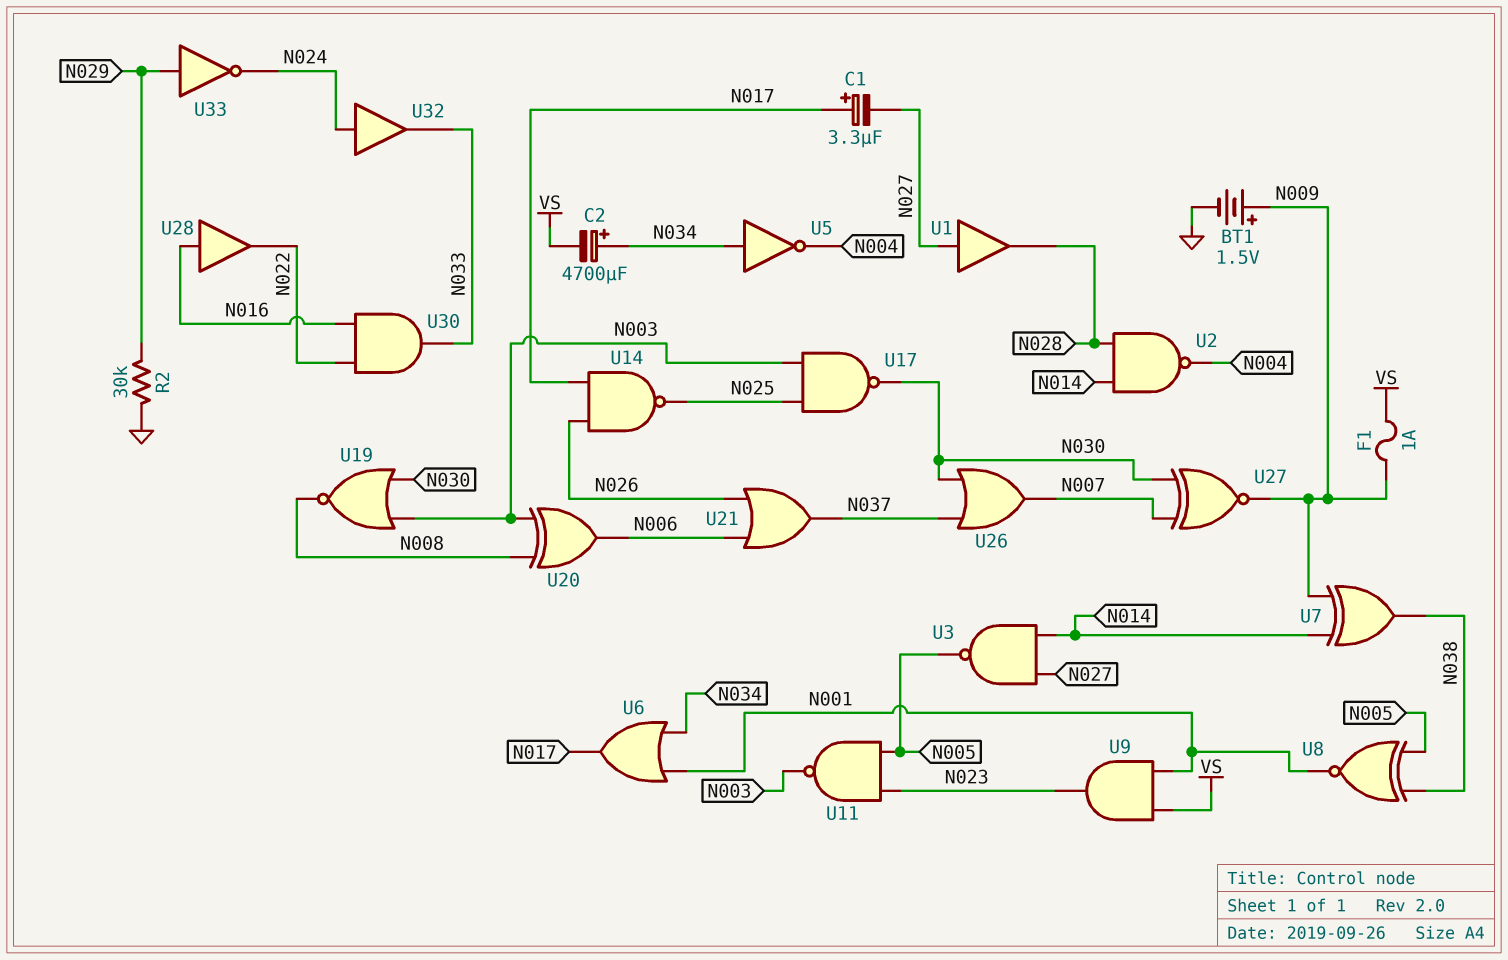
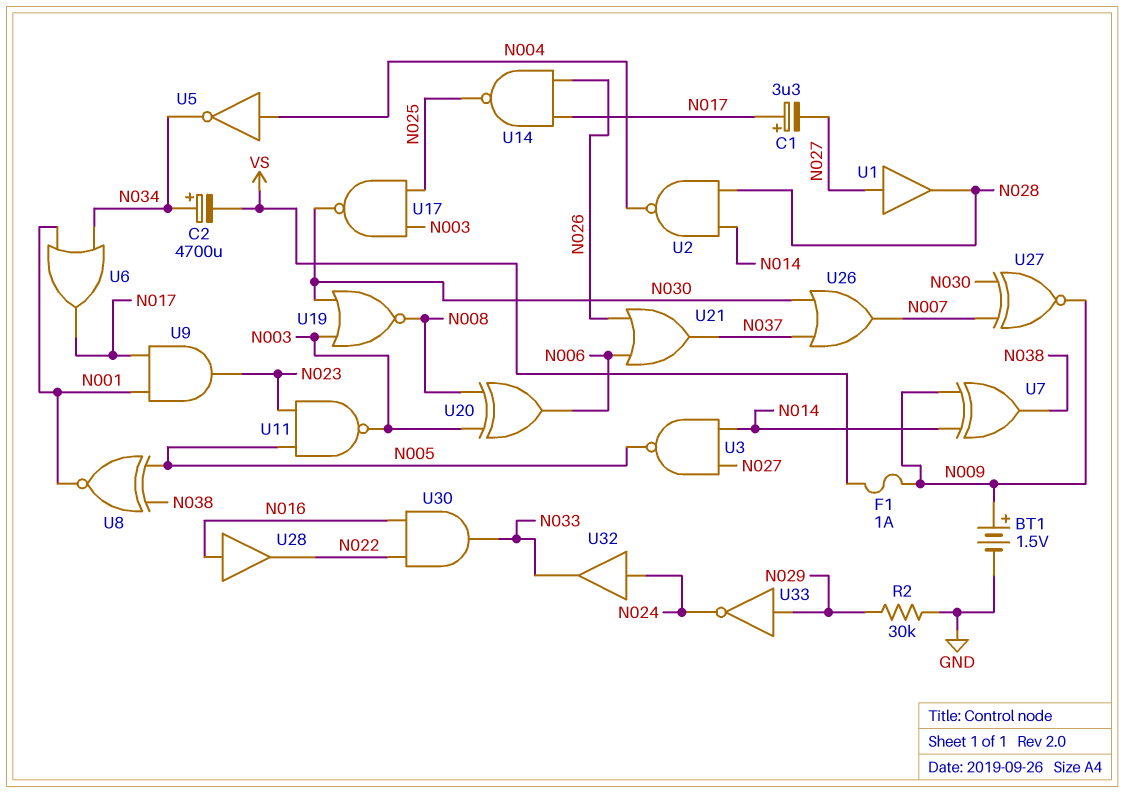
U5: NOT (in N034, out N004) -> NOT (in N004, out N034)
U9: AND (in N001, in VS, out N023) -> AND (in N001, in N017, out N023)

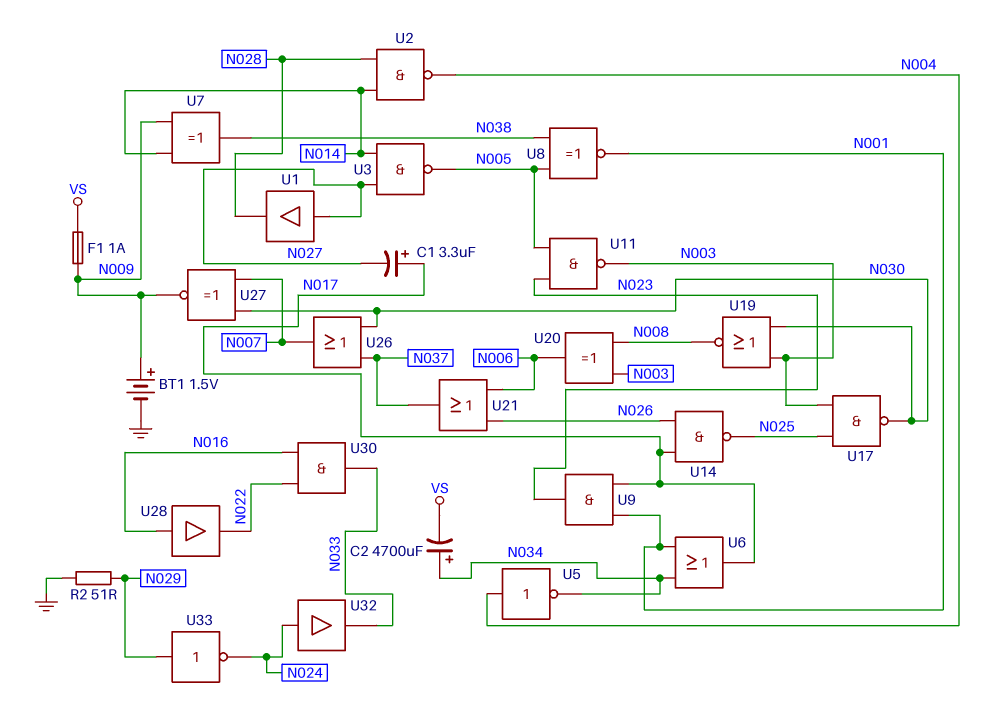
R2: 30k (GND, N029) -> 51 (GND, N029)

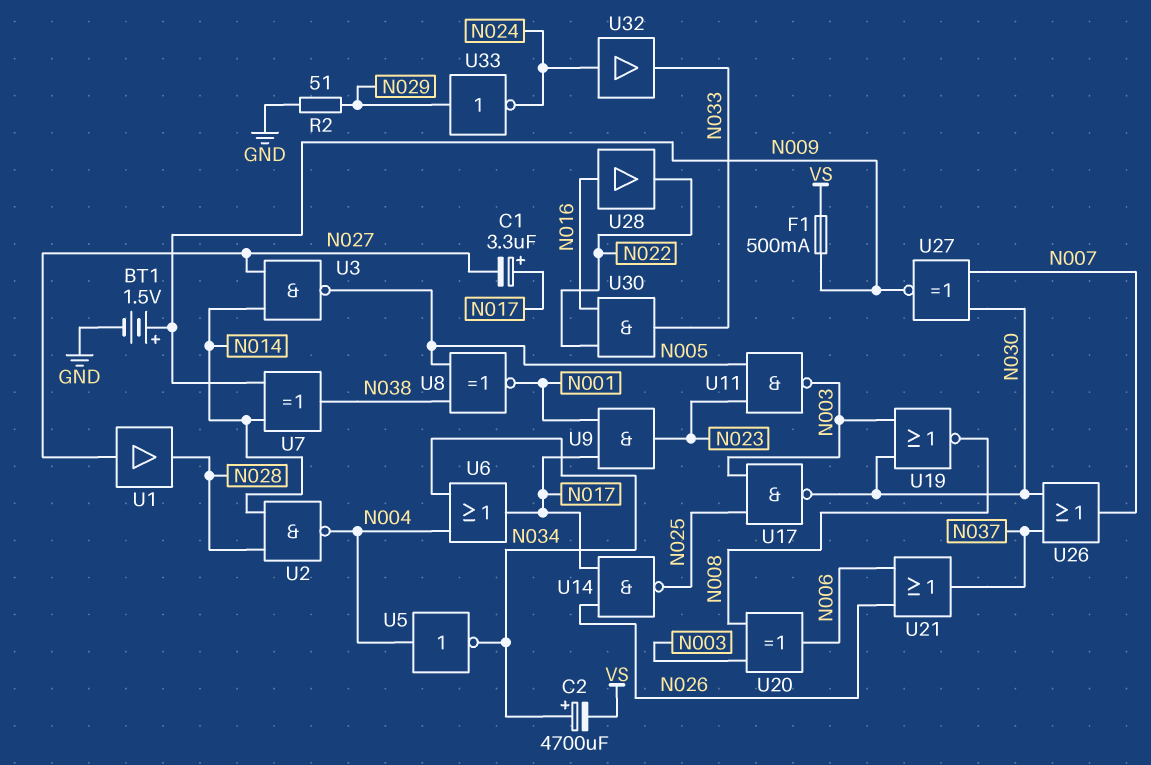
F1: 1A (N009, VS) -> 500mA (N009, VS)
U6: OR (in N001, in N034, out N017) -> OR (in N004, in N034, out N017)

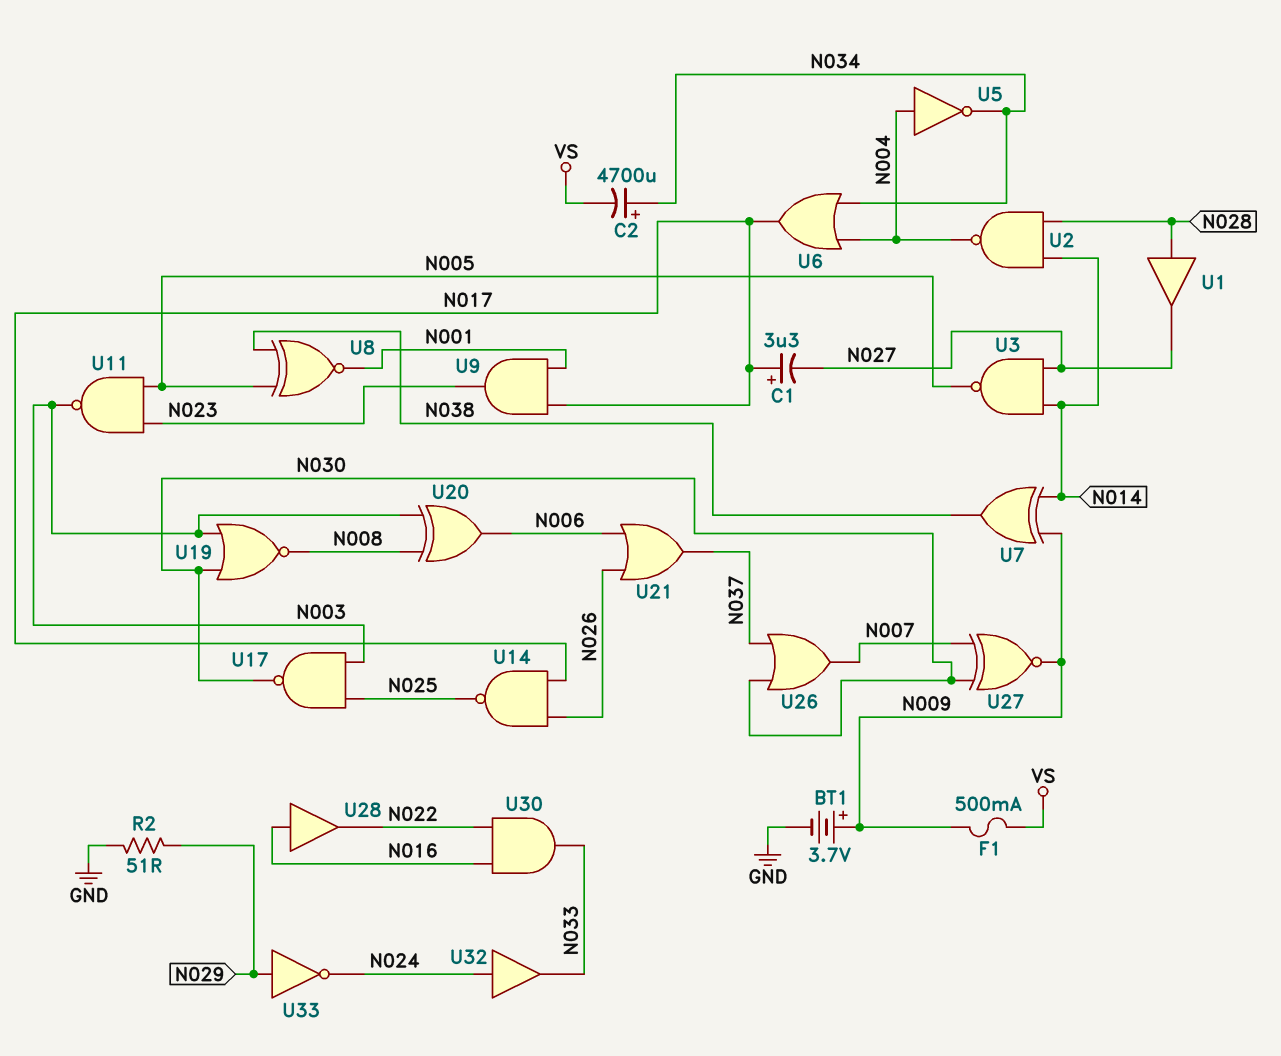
BT1: 1.5V (plus N009, minus GND) -> 3.7V (plus N009, minus GND)
U1: buffer (in N027, out N028) -> buffer (in N028, out N027)

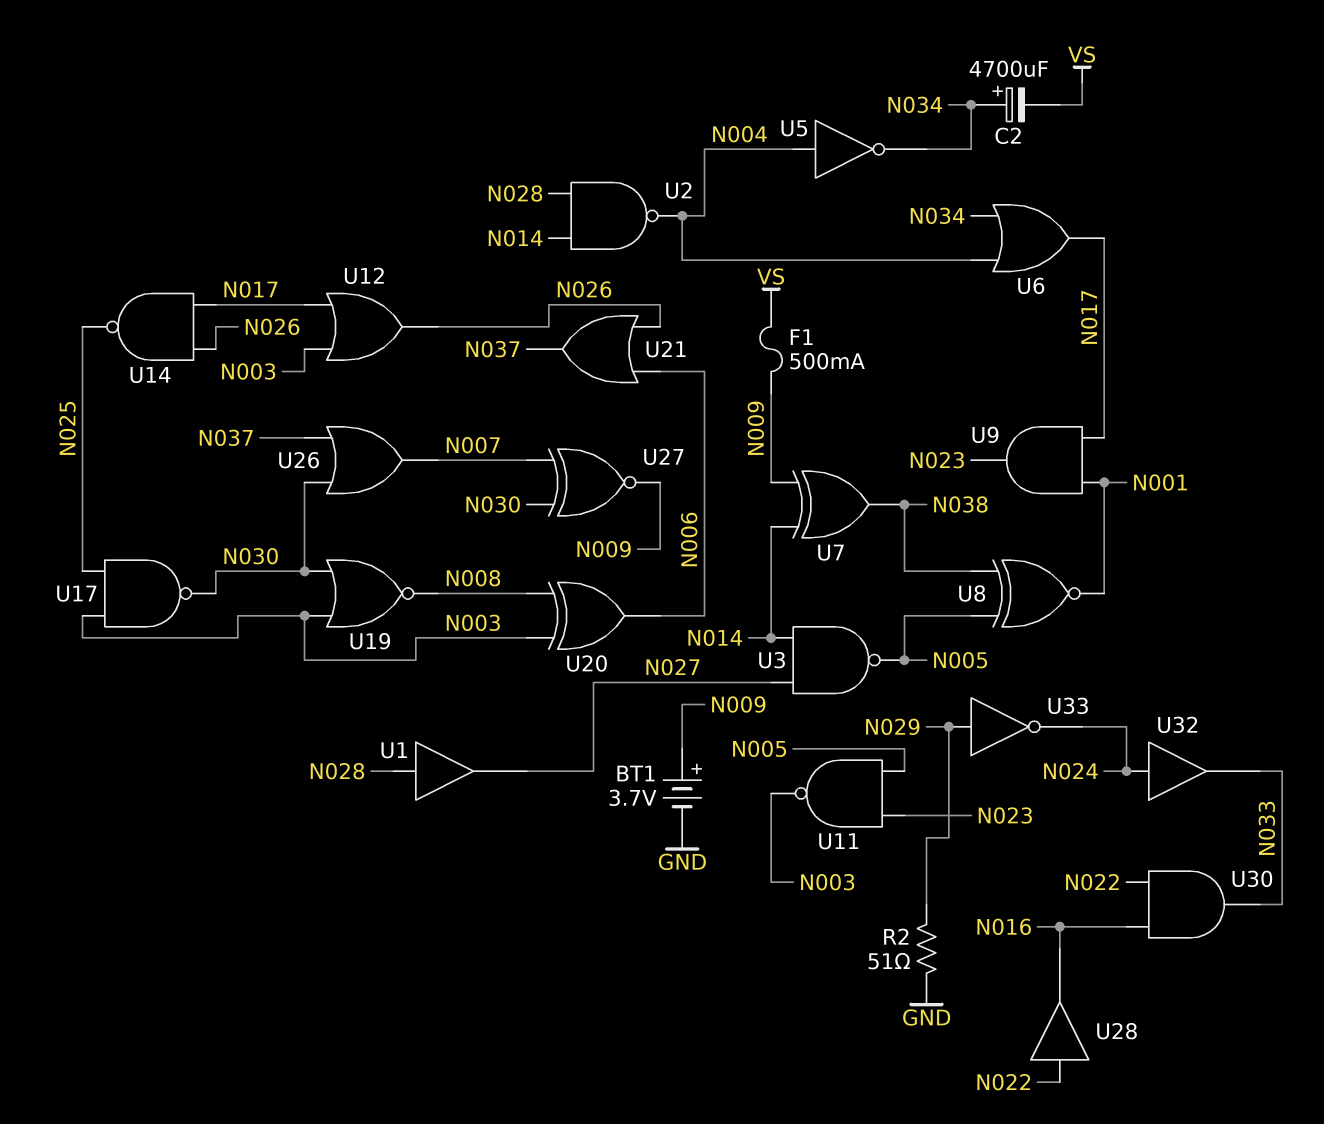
C1: 3.3uF (plus N017, minus N027) -> none
U12: none -> OR (in N003, in N017, out N026)
U28: buffer (in N016, out N022) -> buffer (in N022, out N016)

